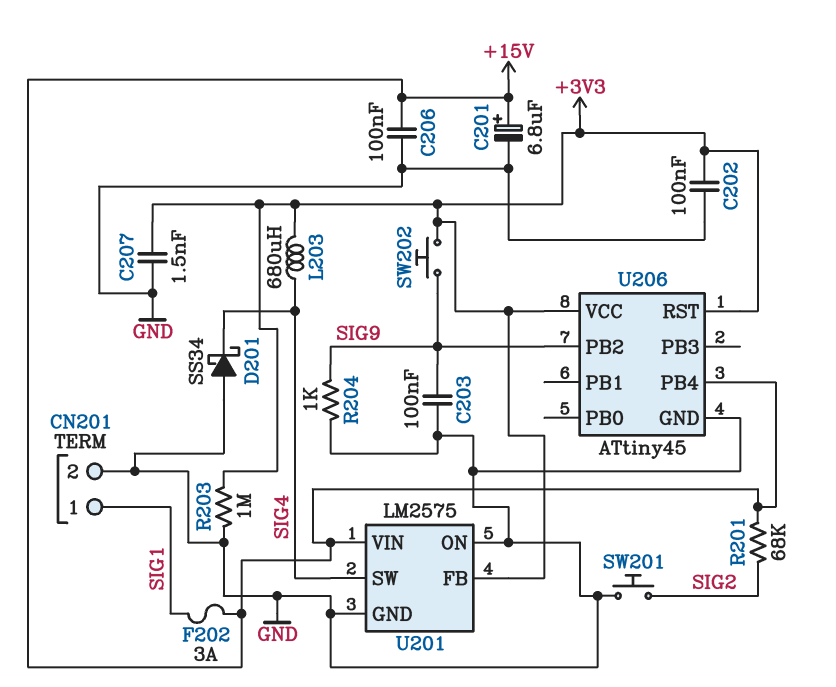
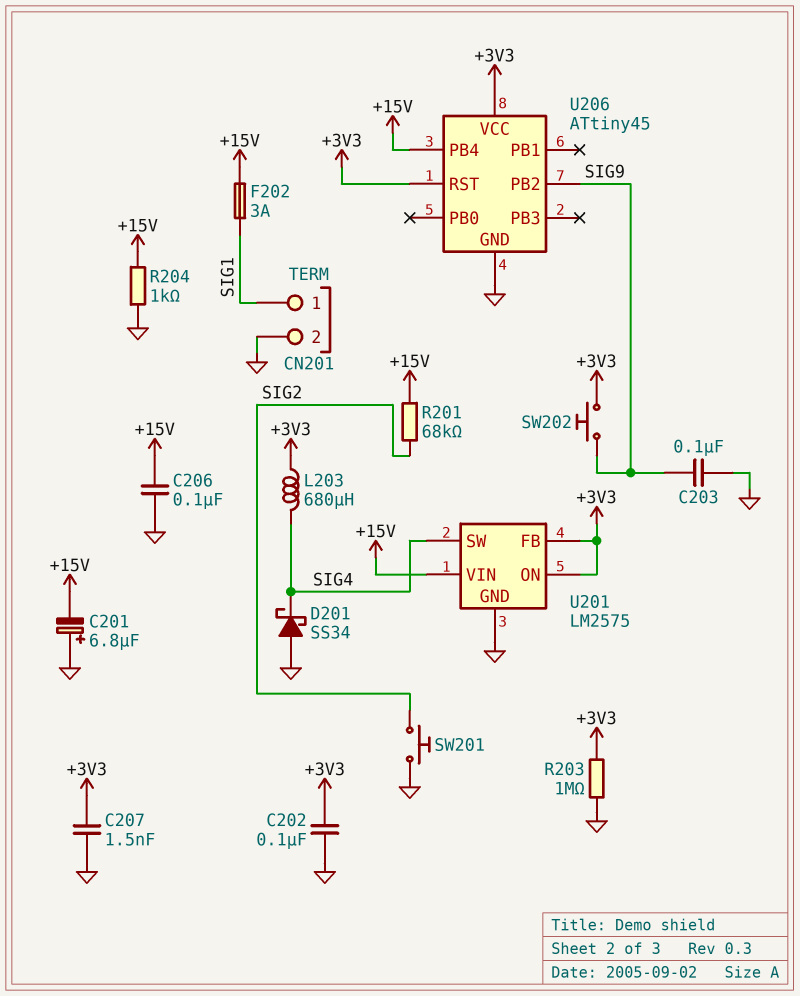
C201: 6.8uF (plus +15V, minus GND) -> 6.8uF (plus GND, minus +15V)
R204: 1k (GND, SIG9) -> 1k (+15V, GND)
U201 pin ON: GND -> +3V3

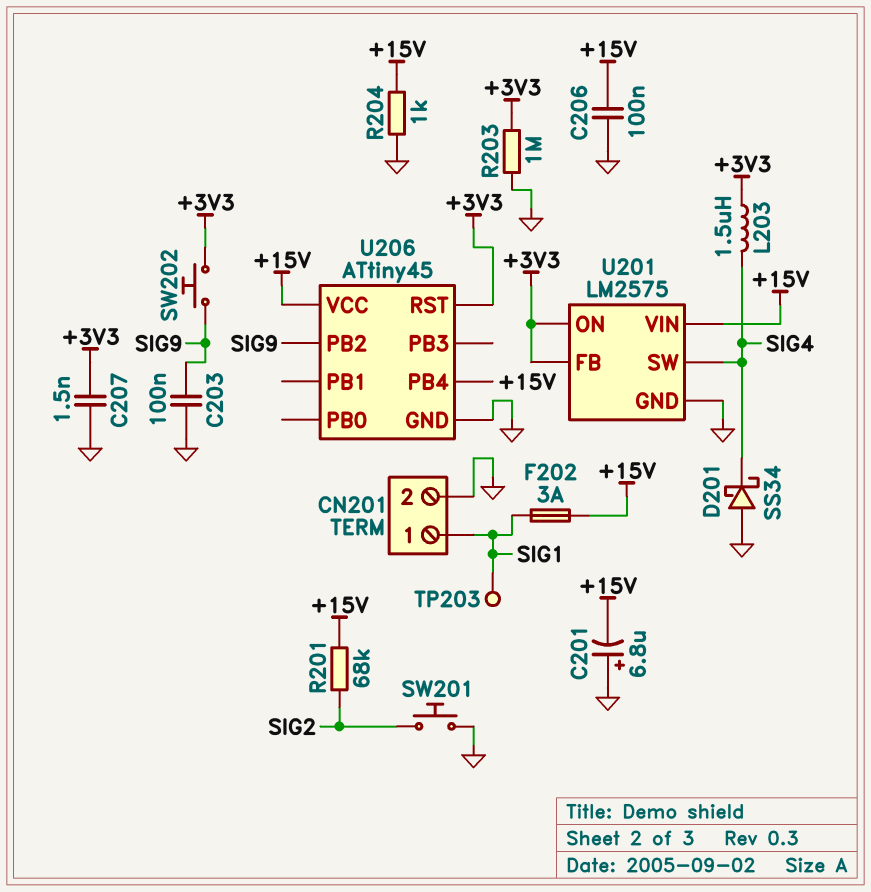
C202: 100nF (+3V3, GND) -> none
L203: 680uH (+3V3, SIG4) -> 1.5uH (+3V3, SIG4)
TP203: none -> test point (SIG1)
U206 pin VCC: +3V3 -> +15V

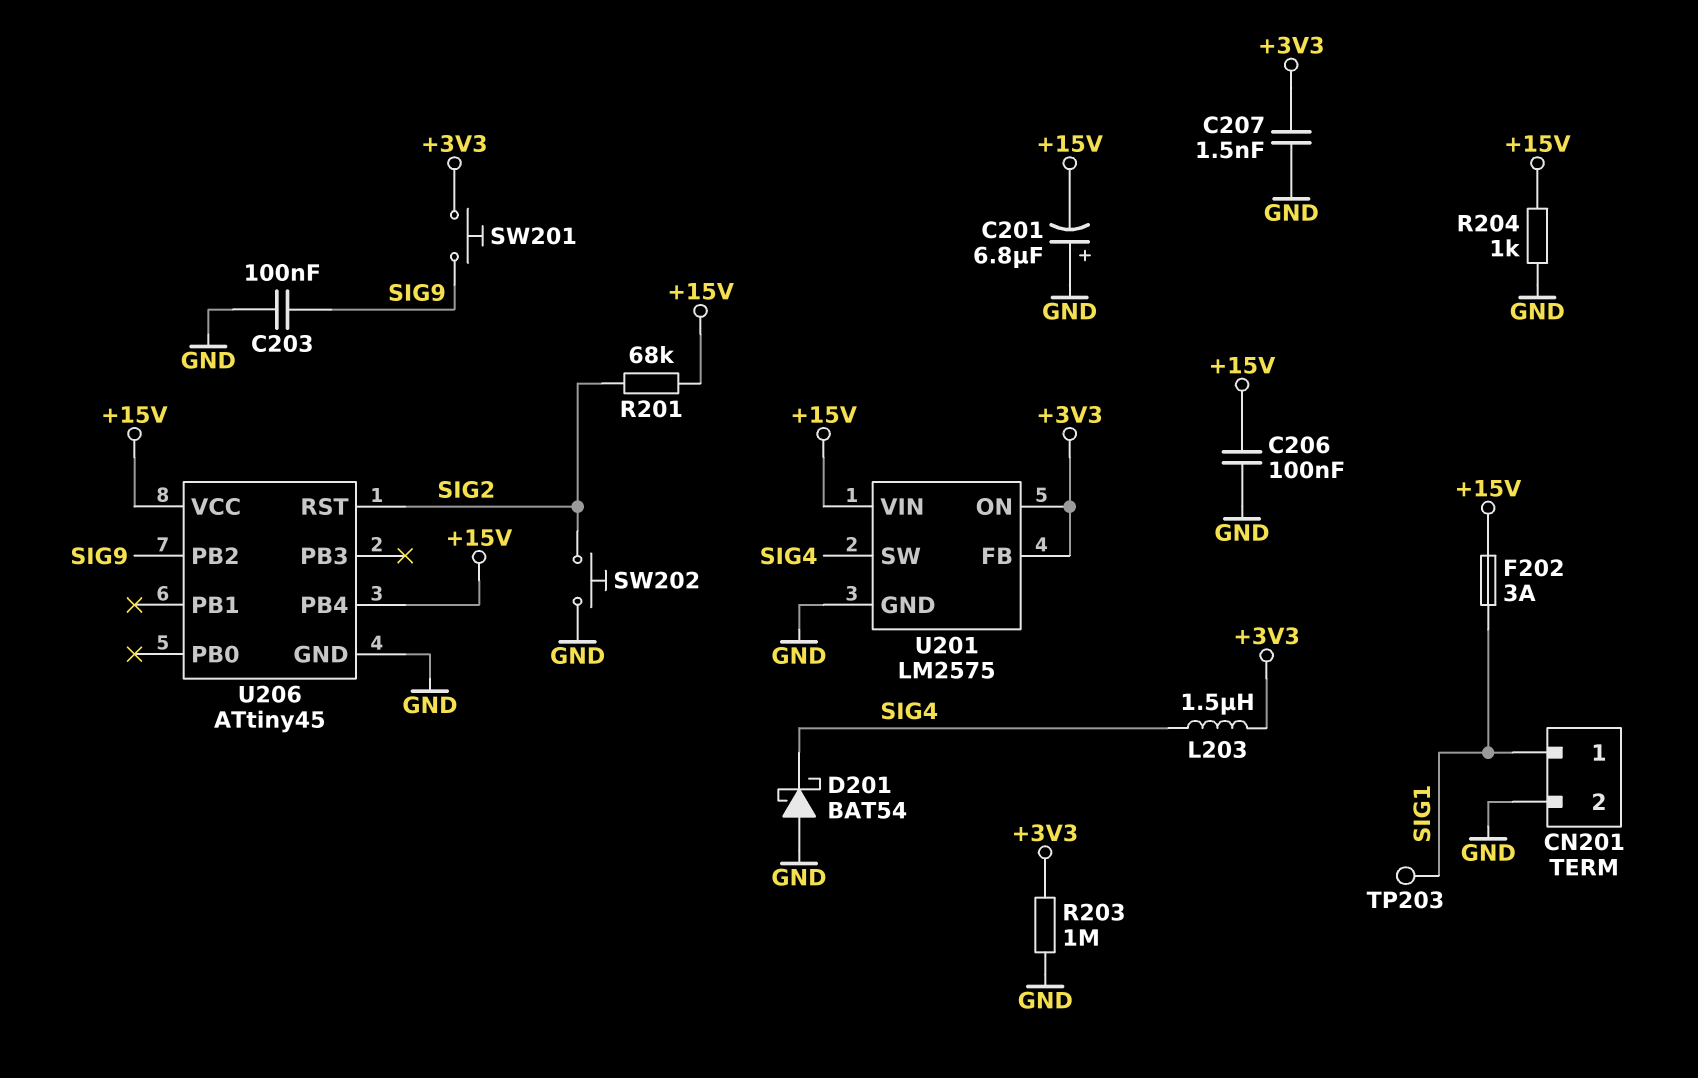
D201: schottky SS34 (A GND, K SIG4) -> schottky BAT54 (A GND, K SIG4)
SW201: button (GND, SIG2) -> button (+3V3, SIG9)
SW202: button (+3V3, SIG9) -> button (GND, SIG2)
U206 pin RST: +3V3 -> SIG2

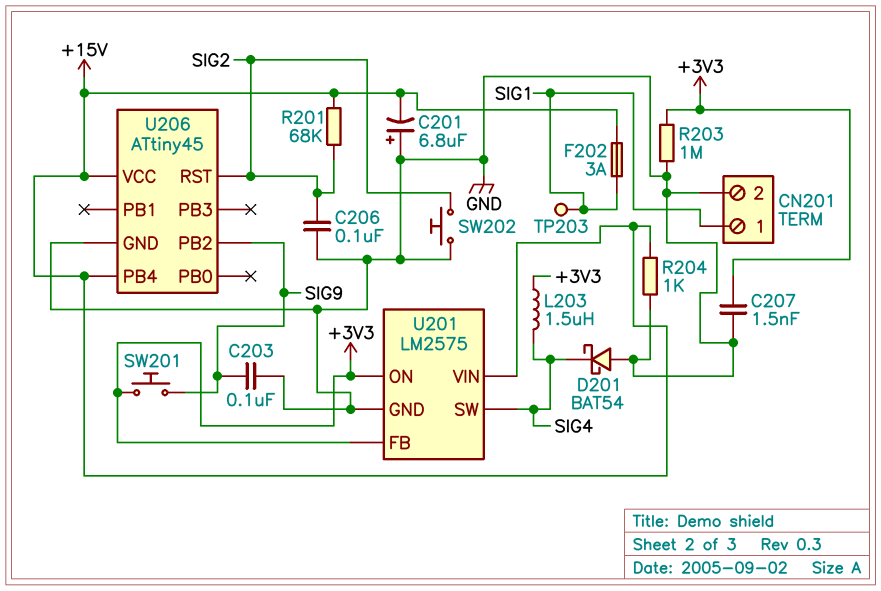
C206: 100nF (+15V, GND) -> 100nF (GND, SIG2)

